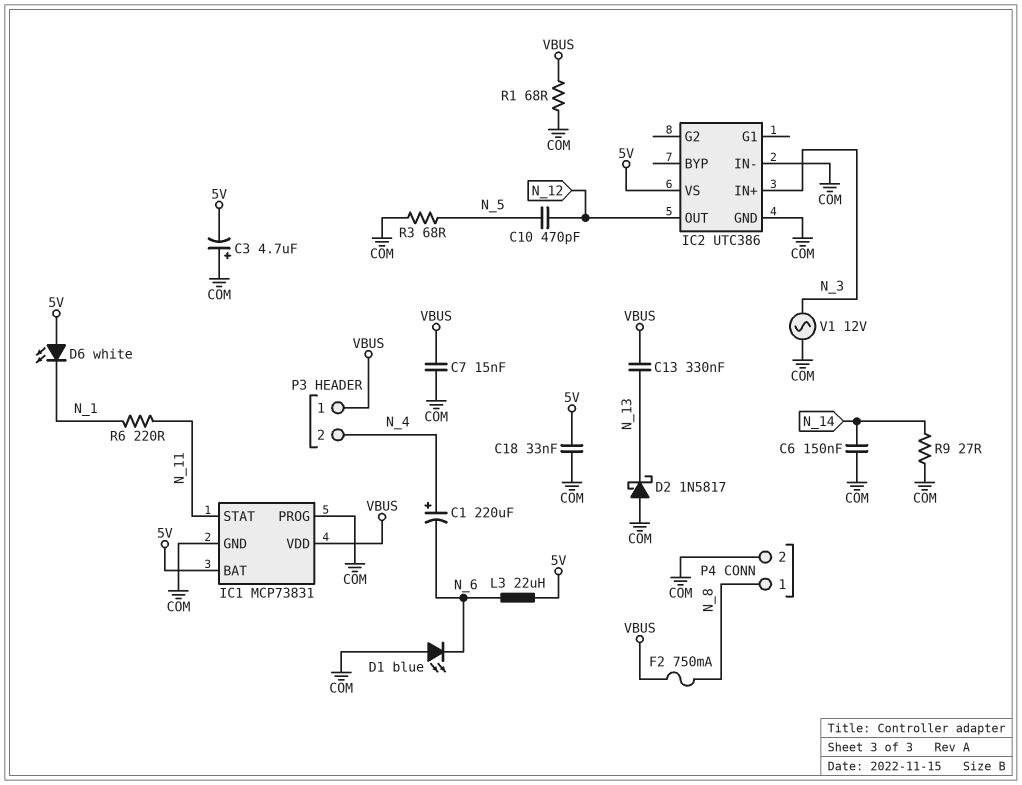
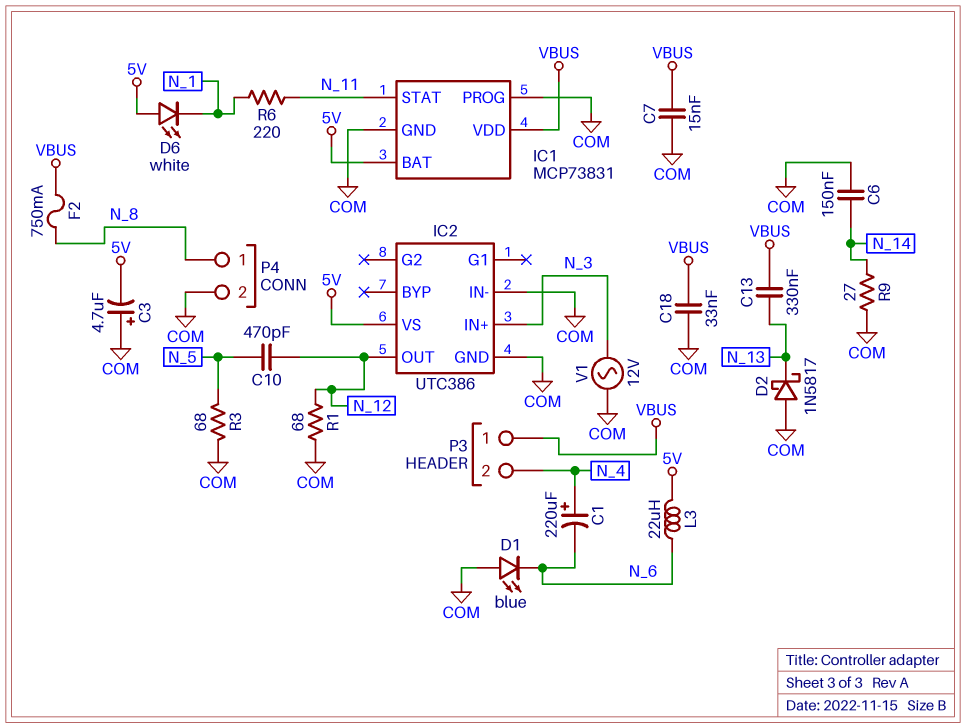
C18: 33nF (5V, COM) -> 33nF (COM, VBUS)
R1: 68 (COM, VBUS) -> 68 (COM, N_12)

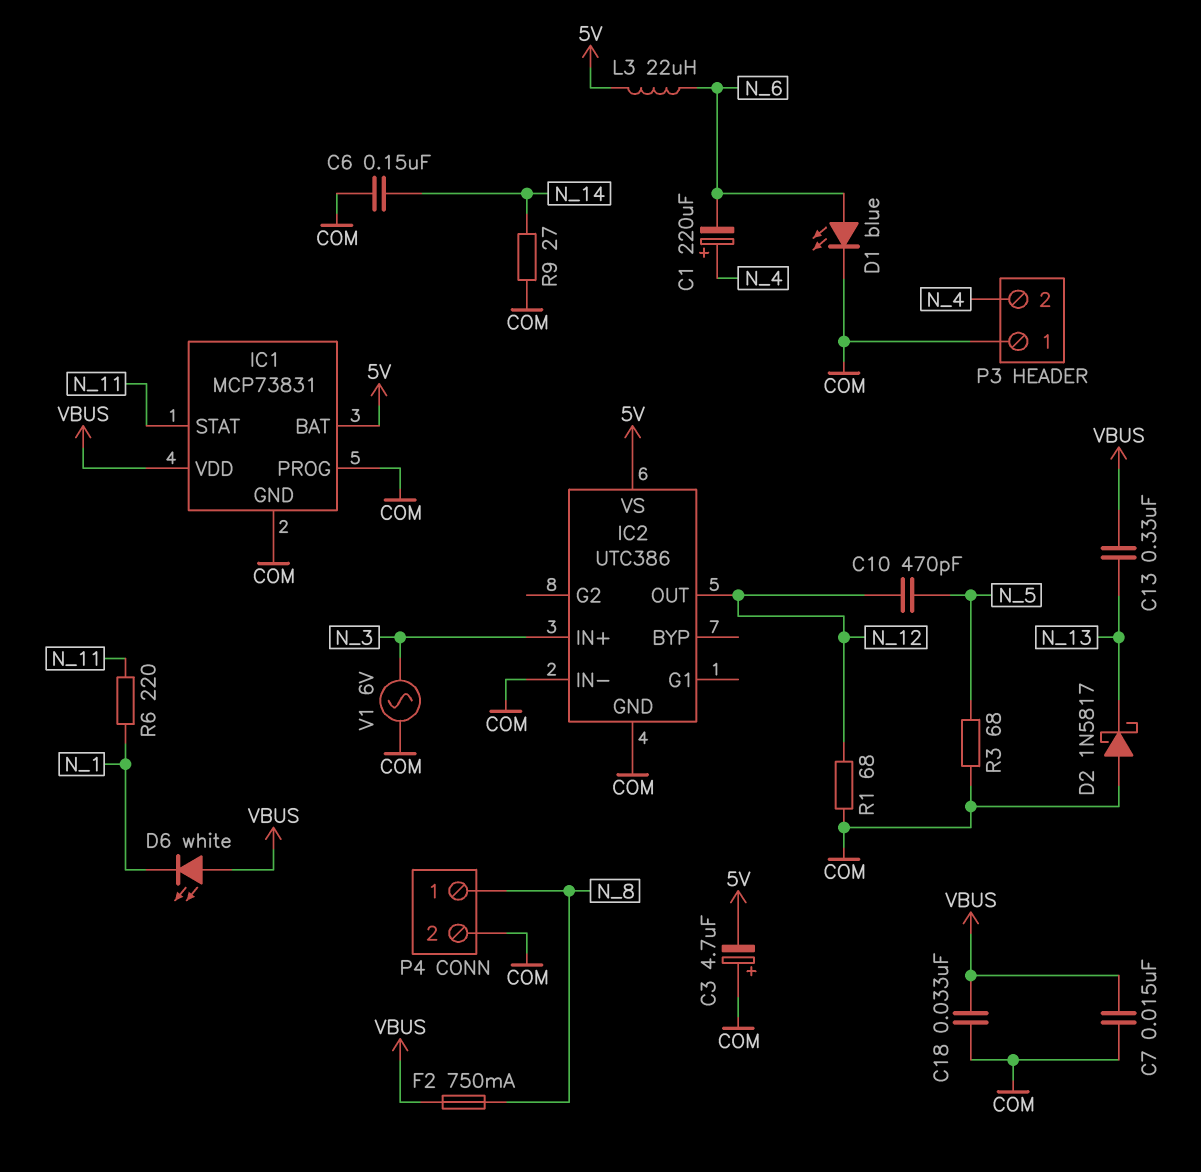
D1: LED blue (A COM, K N_6) -> LED blue (A N_6, K COM)
D6: LED white (A 5V, K N_1) -> LED white (A VBUS, K N_1)
P3 pin 1: VBUS -> COM
V1: AC 12V (COM, N_3) -> AC 6V (COM, N_3)

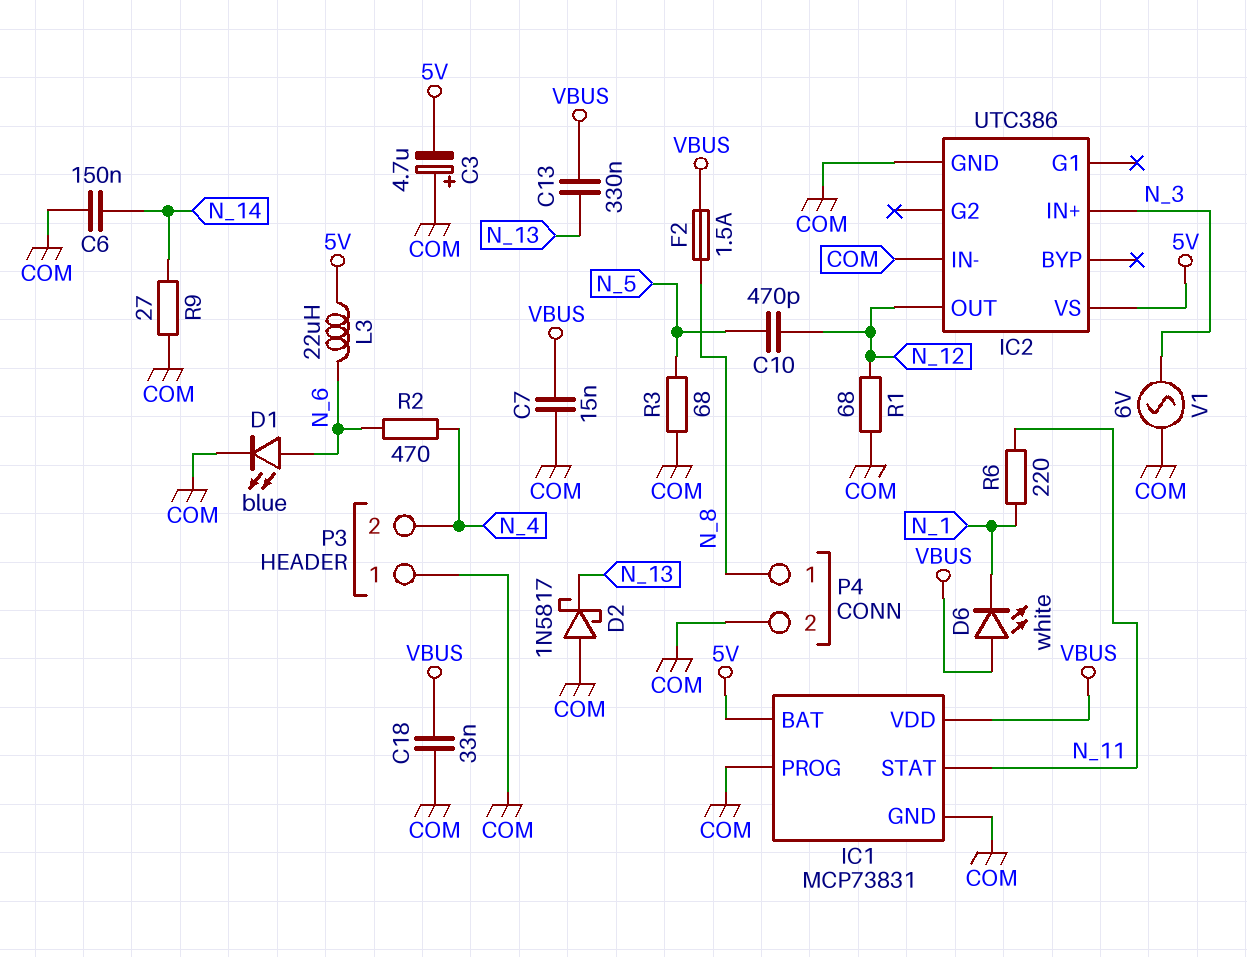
C1: 220uF (plus N_4, minus N_6) -> none
F2: 750mA (N_8, VBUS) -> 1.5A (N_8, VBUS)
R2: none -> 470 (N_4, N_6)

